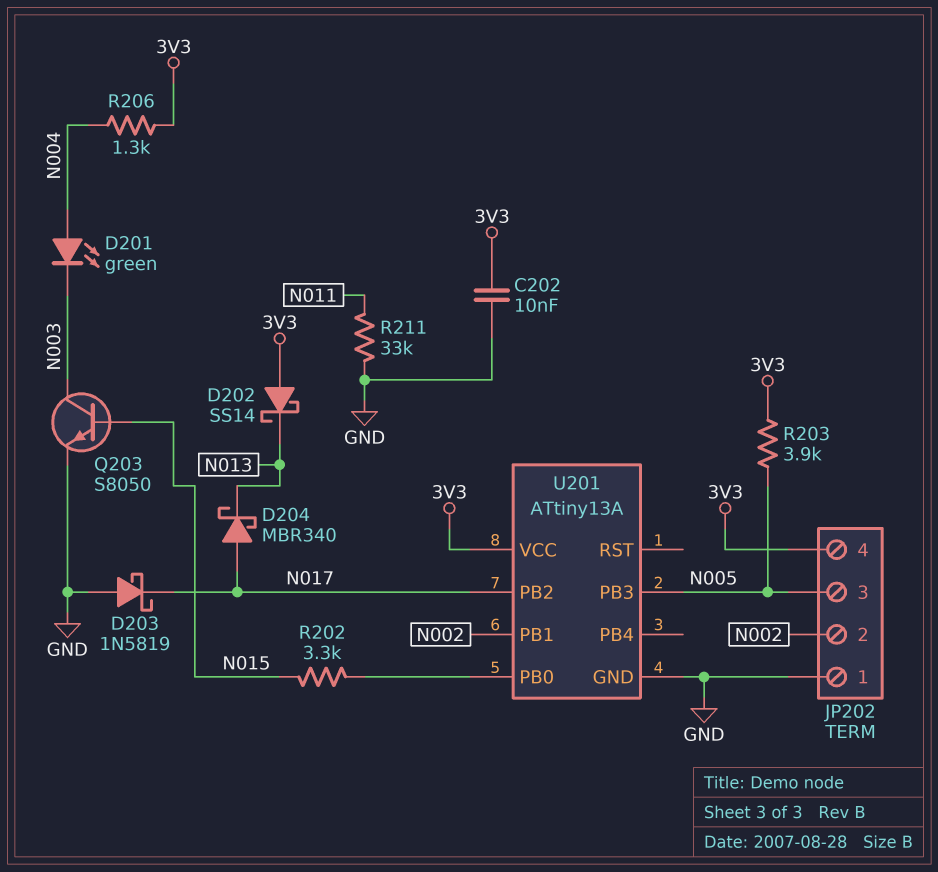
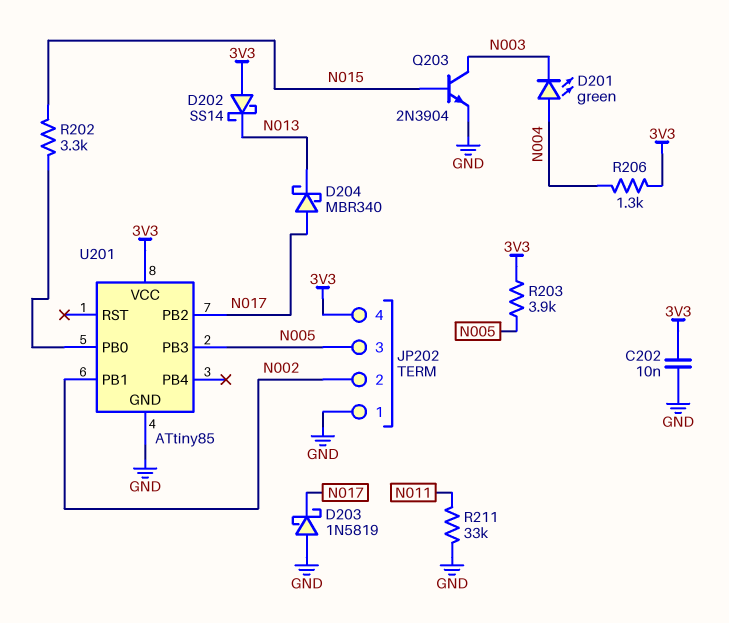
Q203: NPN S8050 (B N015, C N003, E GND) -> NPN 2N3904 (B N015, C N003, E GND)
U201: ATtiny13A -> ATtiny85

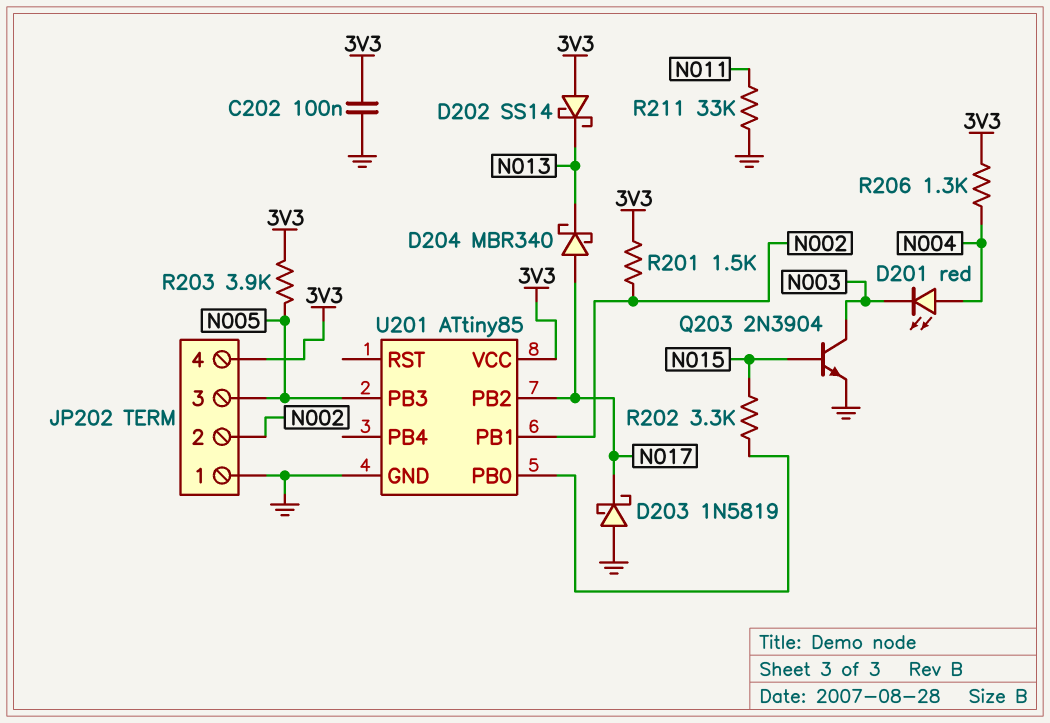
C202: 10nF (3V3, GND) -> 100nF (3V3, GND)
D201: LED green (A N004, K N003) -> LED red (A N004, K N003)
R201: none -> 1.5k (3V3, N002)

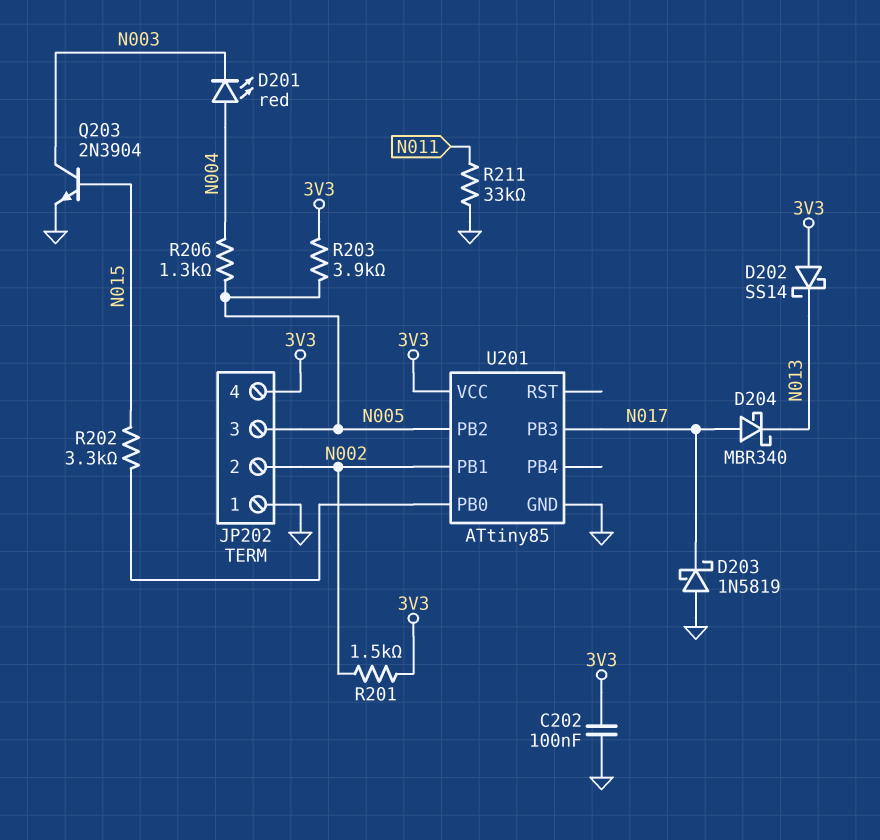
R206: 1.3k (3V3, N004) -> 1.3k (N004, N005)
U201 pin PB2: N017 -> N005
U201 pin PB3: N005 -> N017

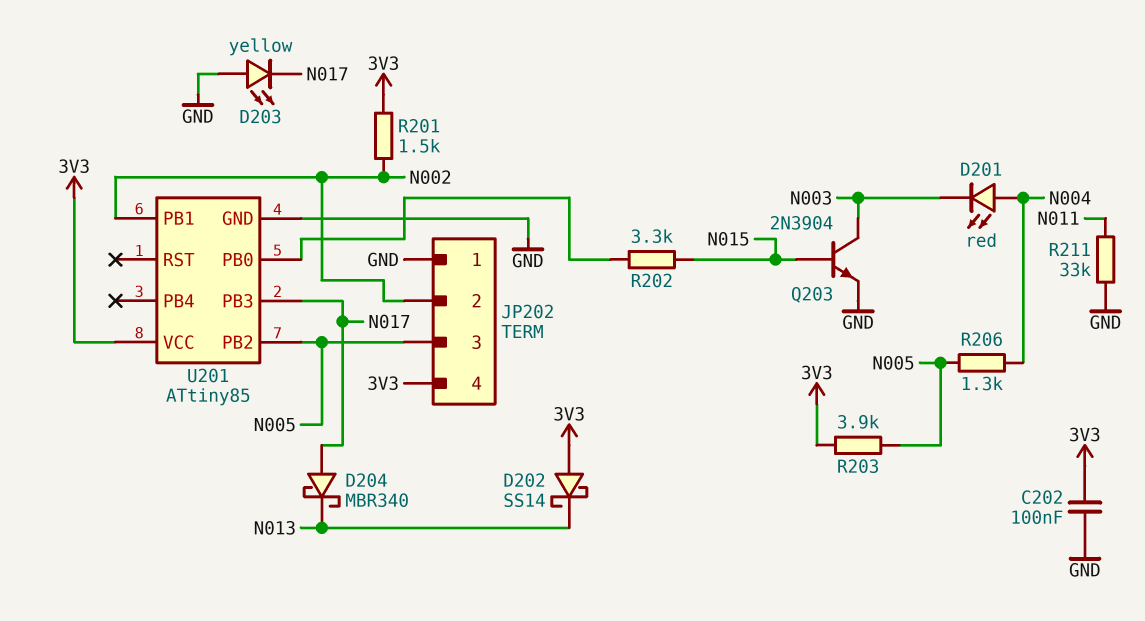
D203: schottky 1N5819 (A GND, K N017) -> LED yellow (A GND, K N017)

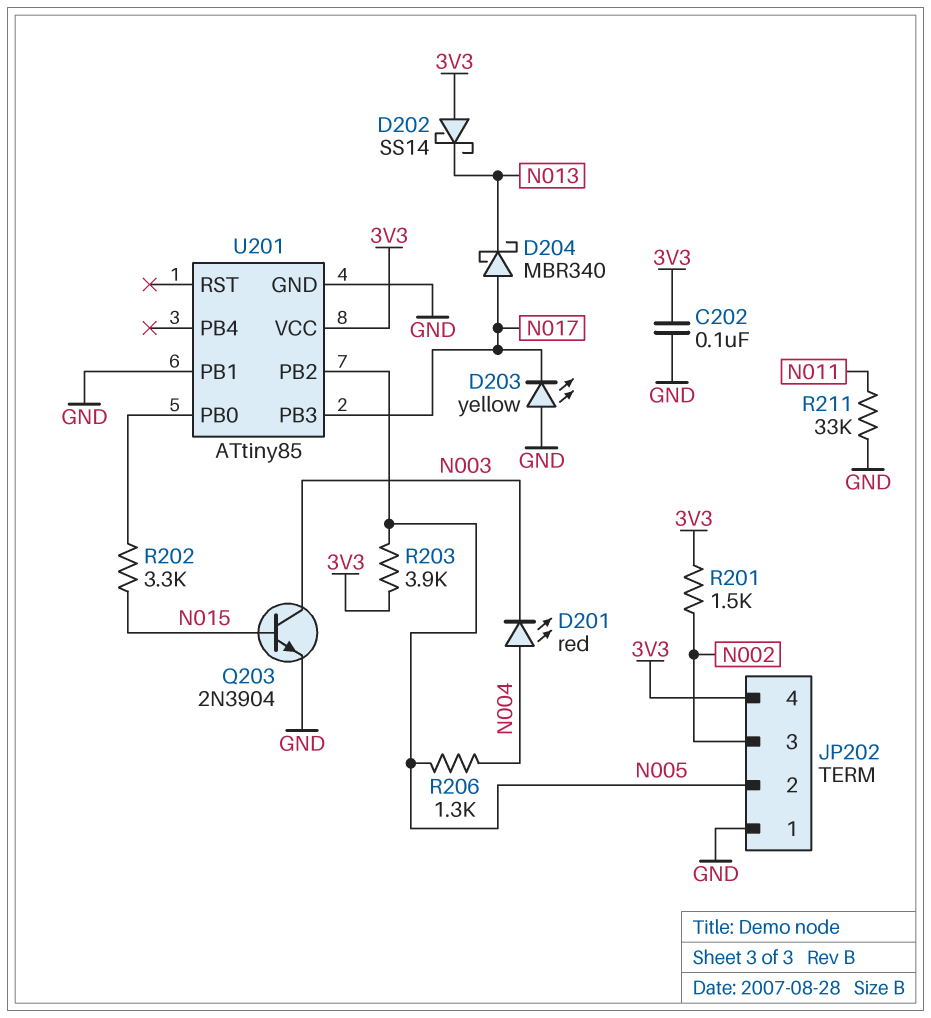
JP202 pin 2: N002 -> N005
JP202 pin 3: N005 -> N002
U201 pin PB1: N002 -> GND

